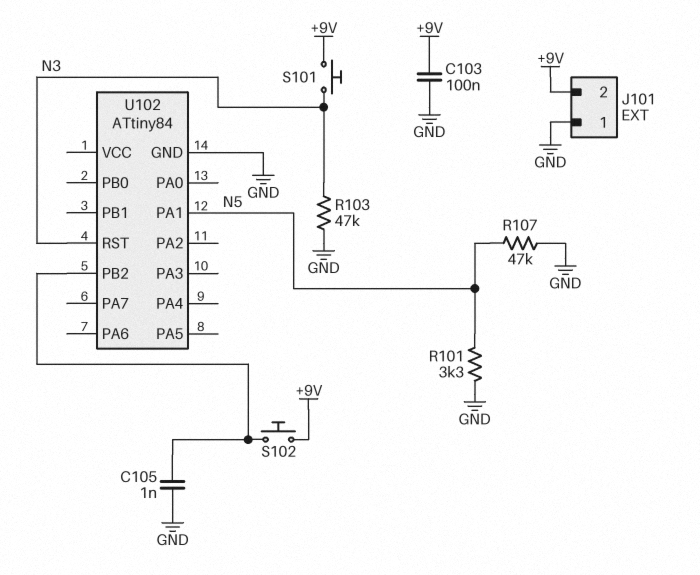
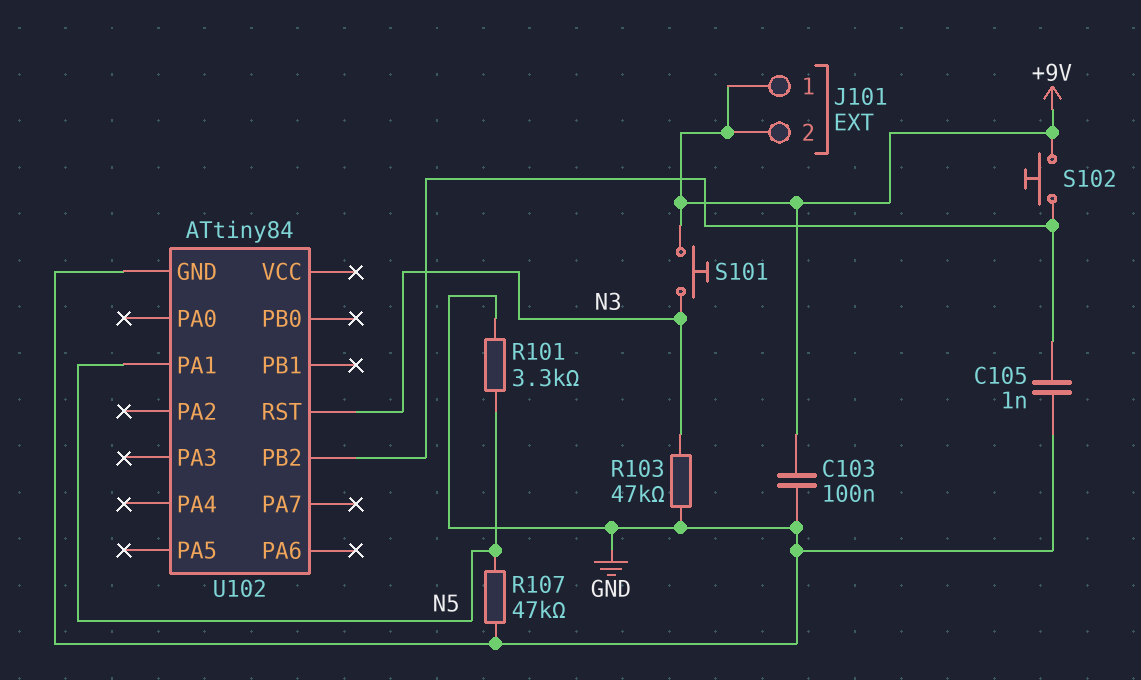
J101 pin 1: GND -> +9V

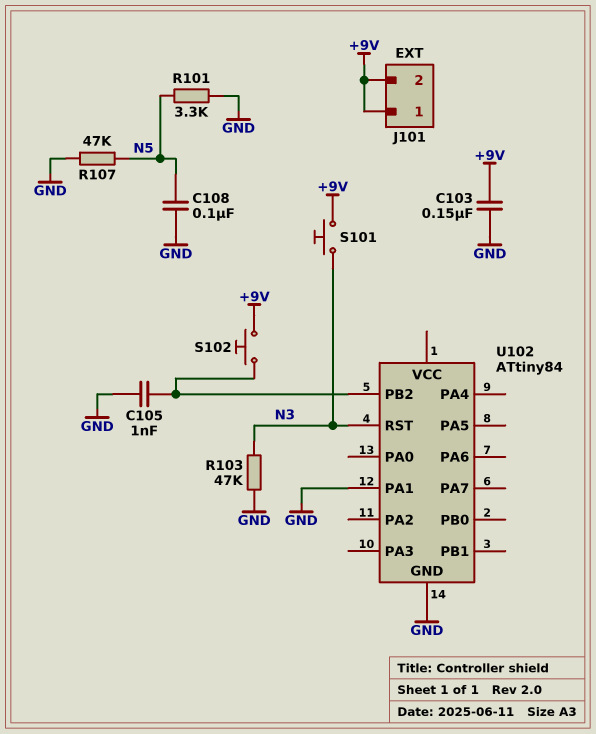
C103: 100nF (+9V, GND) -> 150nF (+9V, GND)
C108: none -> 100nF (GND, N5)
U102 pin PA1: N5 -> GND

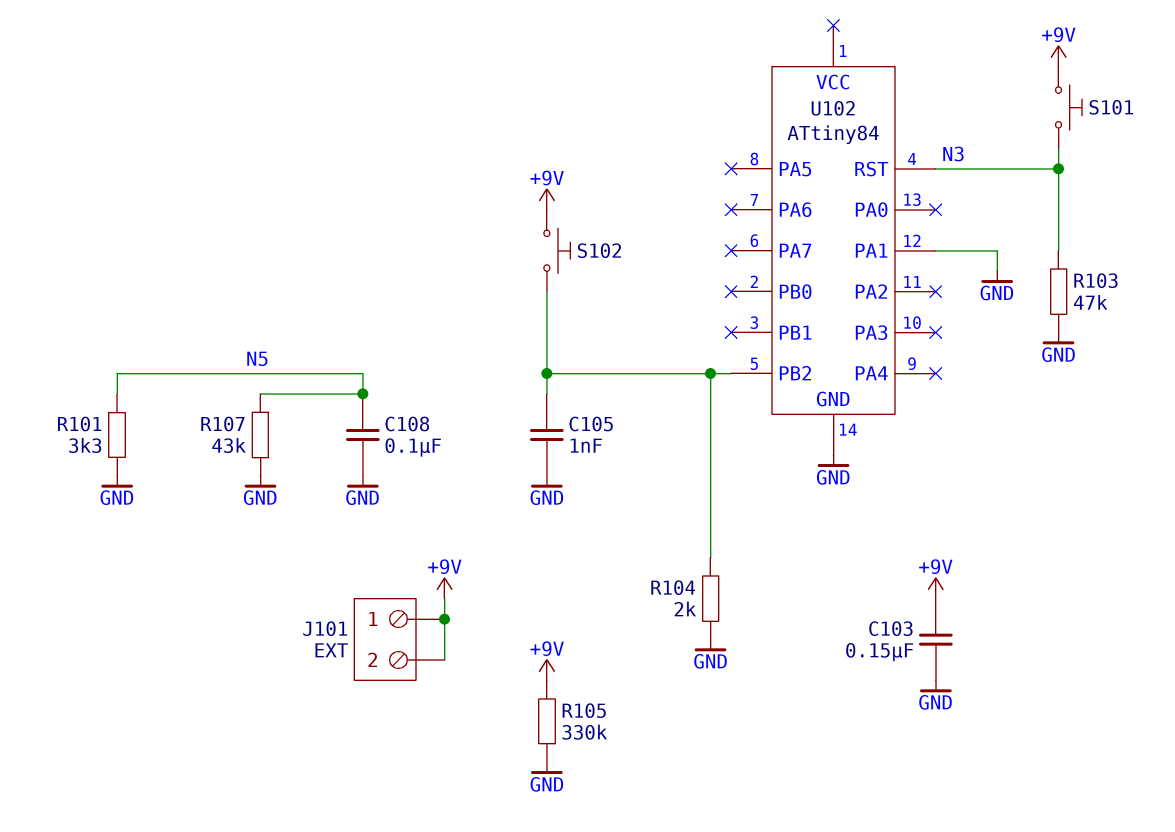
R104: none -> 2k (GND, U102/PB2)
R105: none -> 330k (+9V, GND)
R107: 47k (GND, N5) -> 43k (GND, N5)

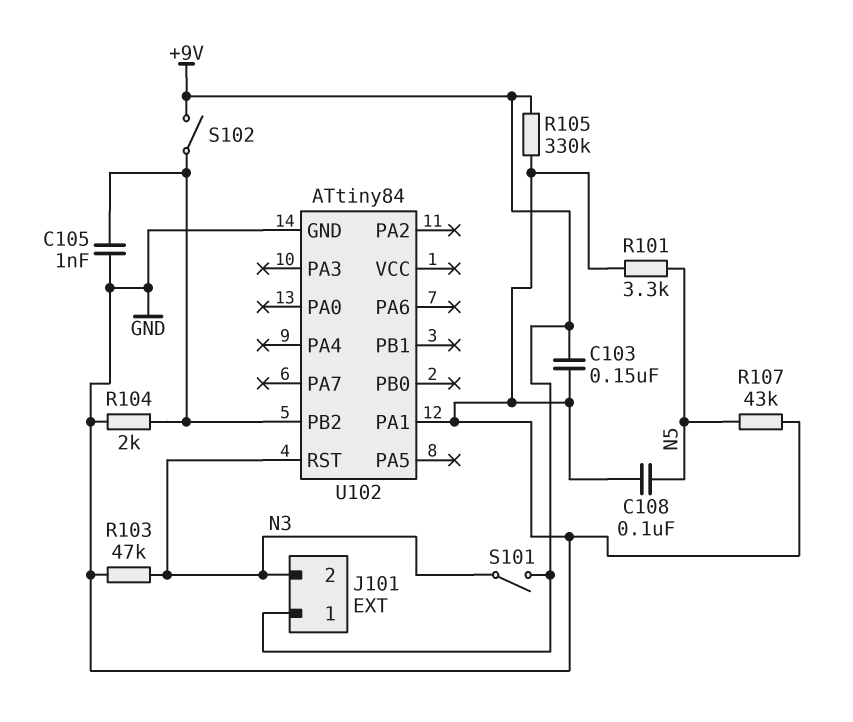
J101 pin 2: +9V -> N3
S101: button (+9V, N3) -> switch (+9V, N3)
S102: button (+9V, U102/PB2) -> switch (+9V, U102/PB2)

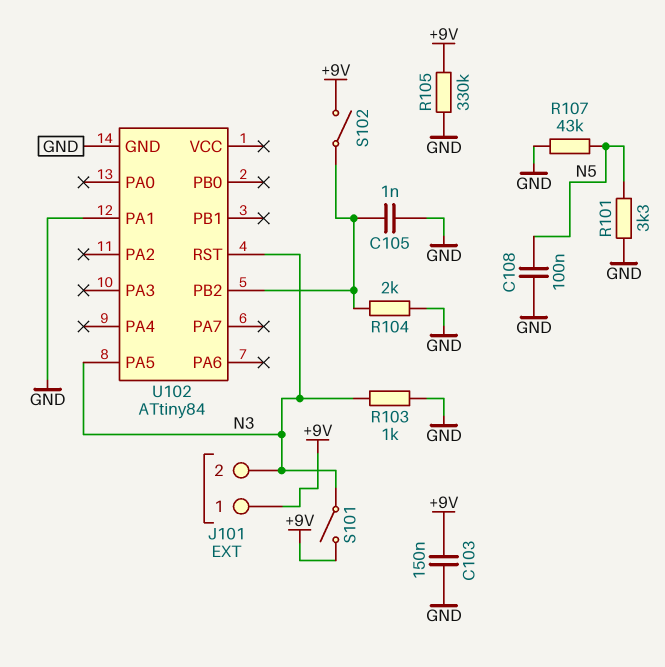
R103: 47k (GND, N3) -> 1k (GND, N3)
U102 pin PA5: none -> N3

